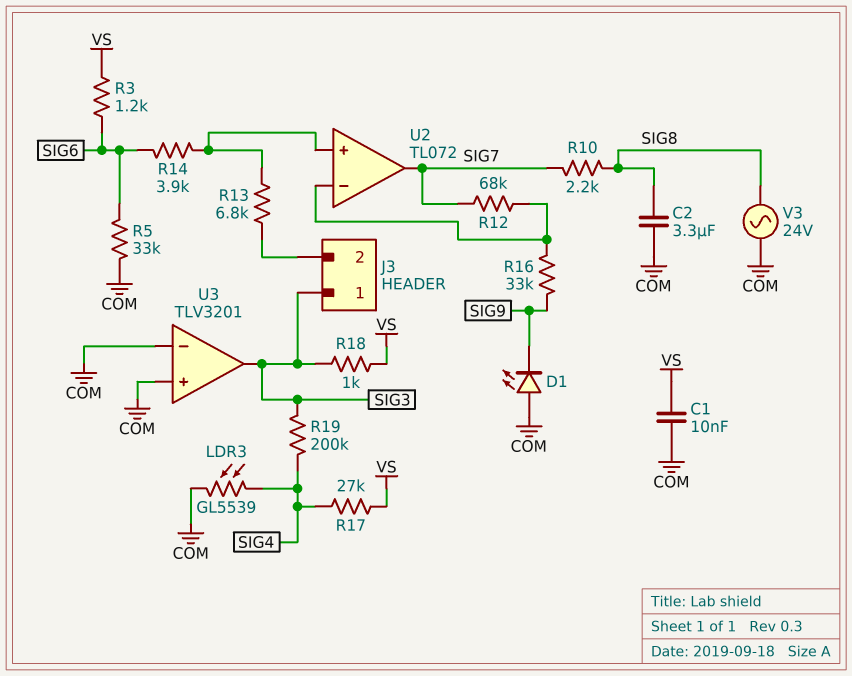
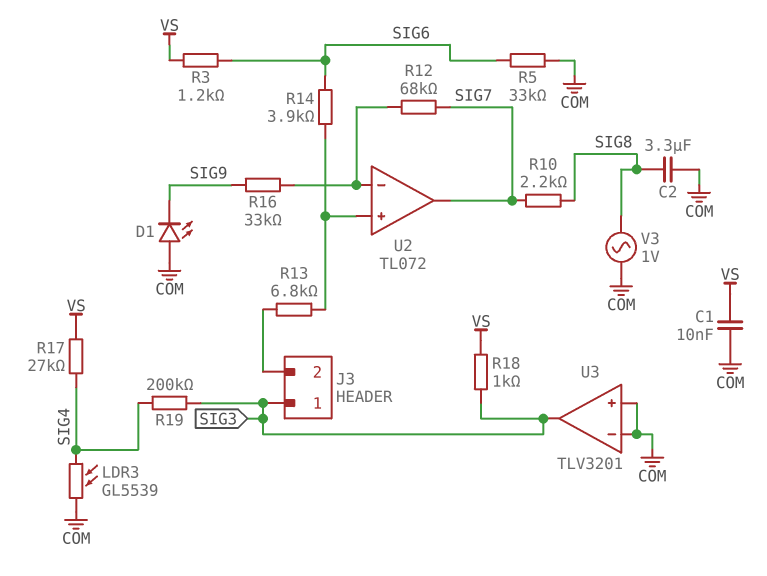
V3: AC 24V (COM, SIG8) -> AC 1V (COM, SIG8)

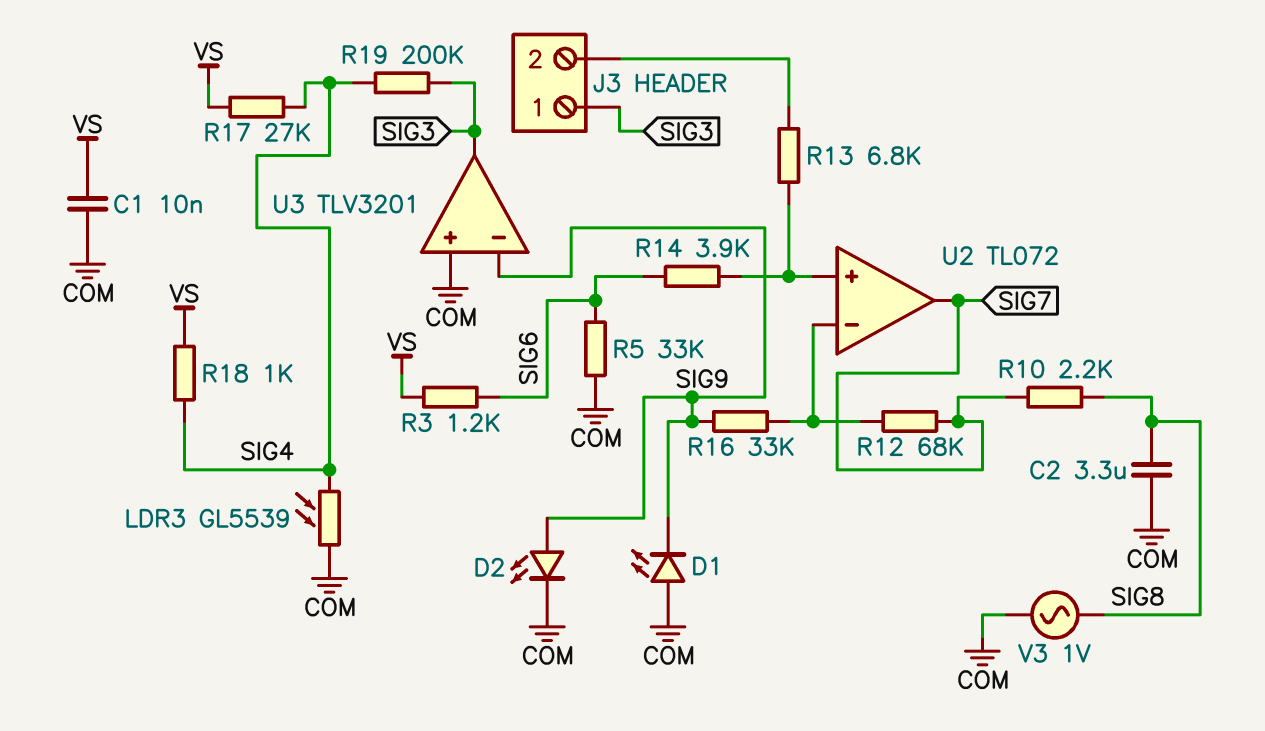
D2: none -> LED (A SIG9, K COM)
R18: 1k (SIG3, VS) -> 1k (SIG4, VS)
U3 pin in-: COM -> SIG9

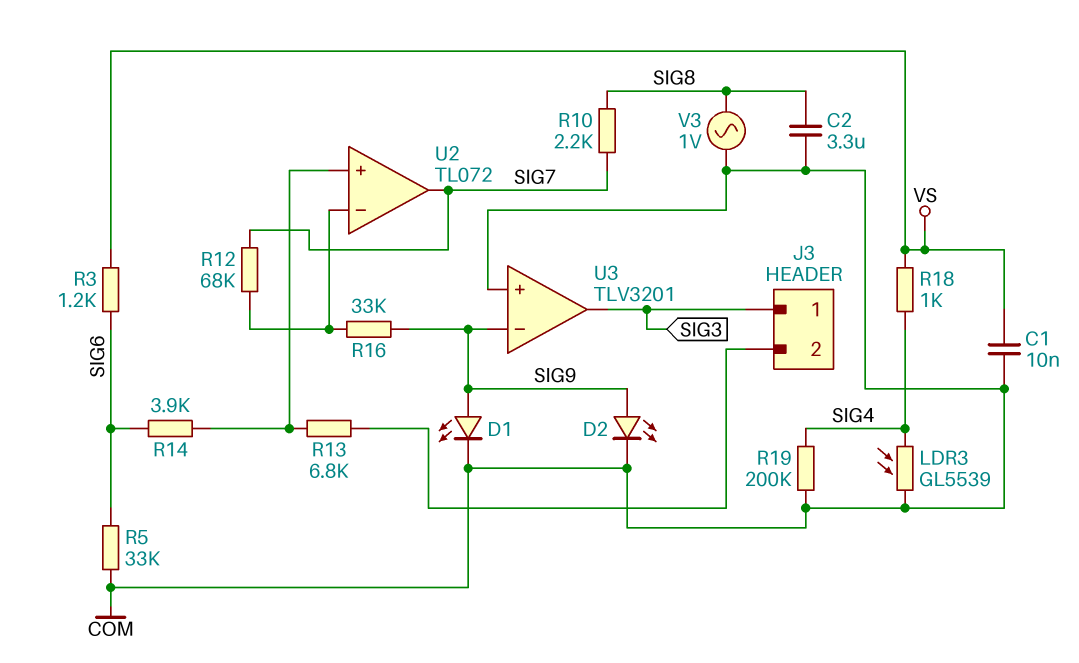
D1: LED (A COM, K SIG9) -> LED (A SIG9, K COM)
R17: 27k (SIG4, VS) -> none
R19: 200k (SIG3, SIG4) -> 200k (COM, SIG4)

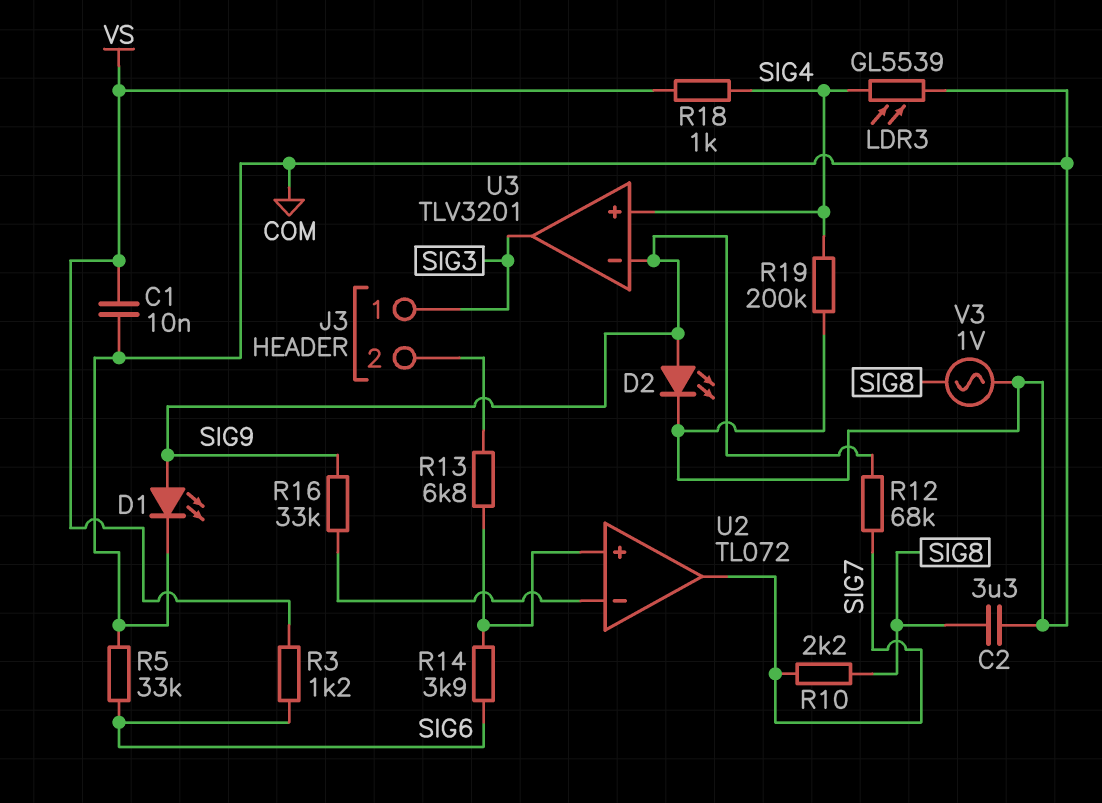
R12: 68k (SIG7, U2/in-) -> 68k (SIG7, SIG9)
U3 pin in+: COM -> SIG4

